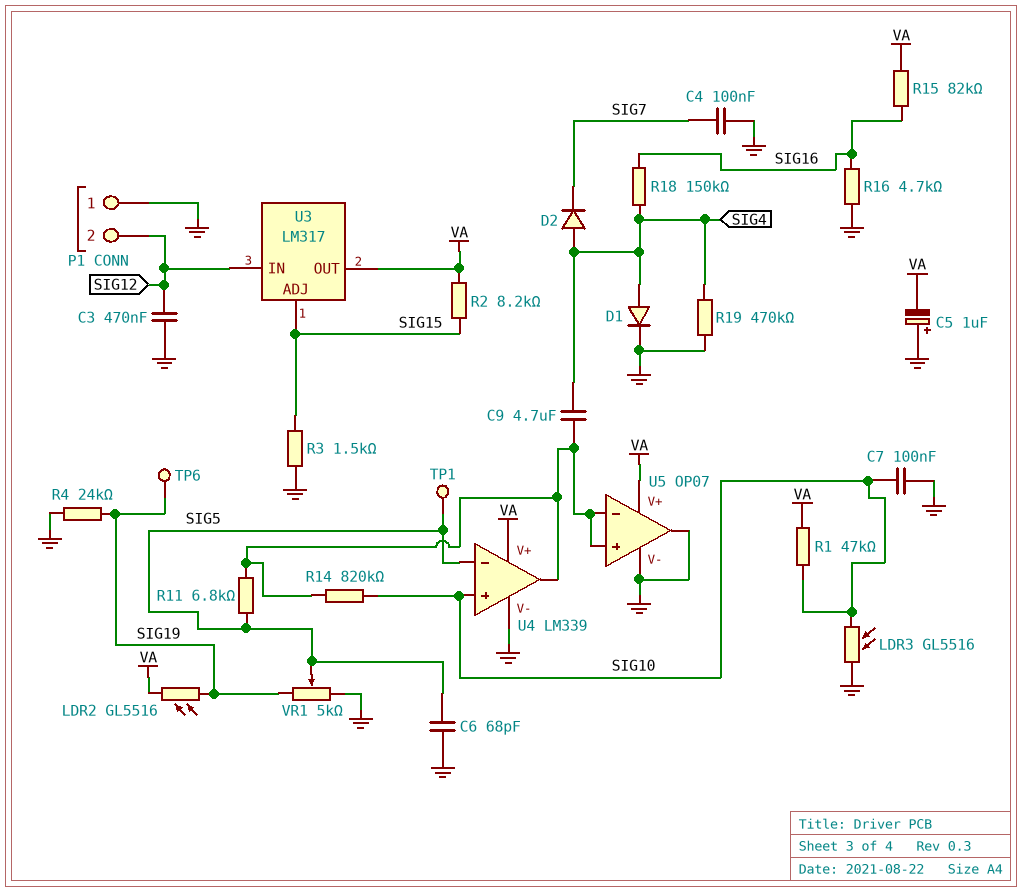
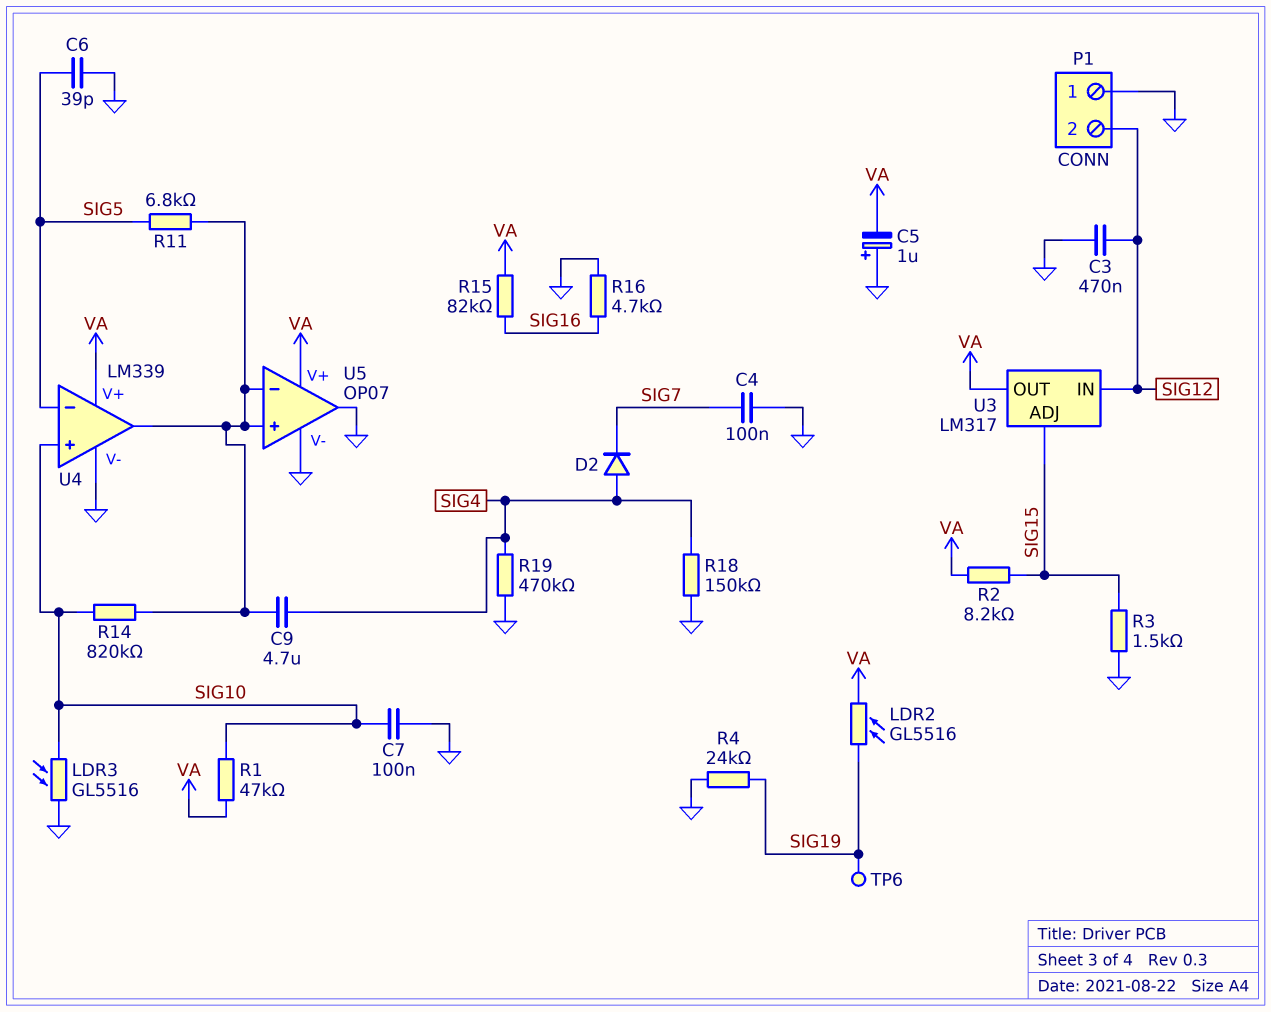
C6: 68pF (GND, SIG5) -> 39pF (GND, SIG5)
D1: diode (A SIG4, K GND) -> none
R18: 150k (SIG4, SIG16) -> 150k (GND, SIG4)
TP1: test point (SIG5) -> none
VR1: 5k (GND, SIG19, wiper SIG5) -> none

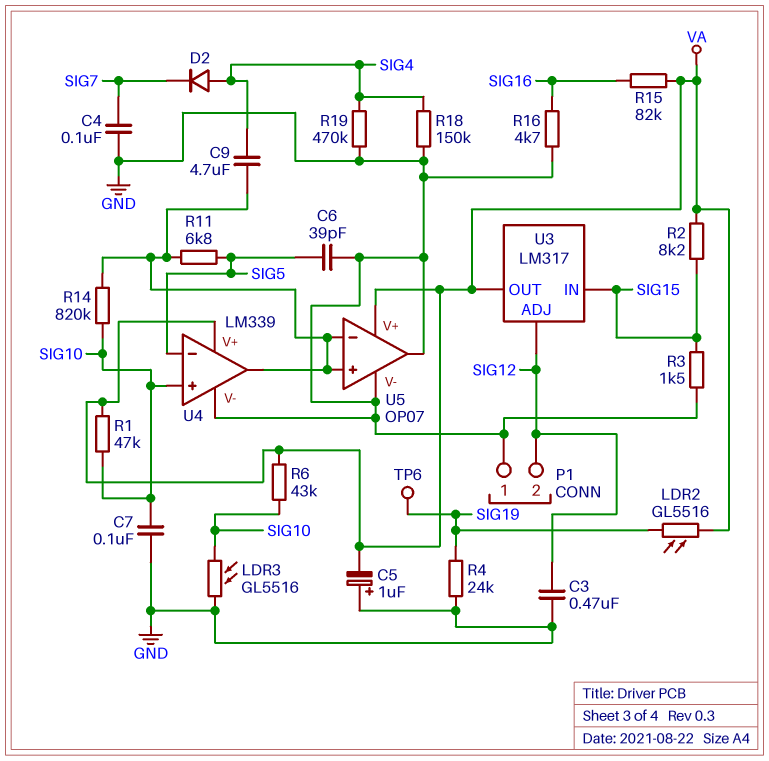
R6: none -> 43k (SIG10, VA)
U3 pin ADJ: SIG15 -> SIG12
U3 pin IN: SIG12 -> SIG15

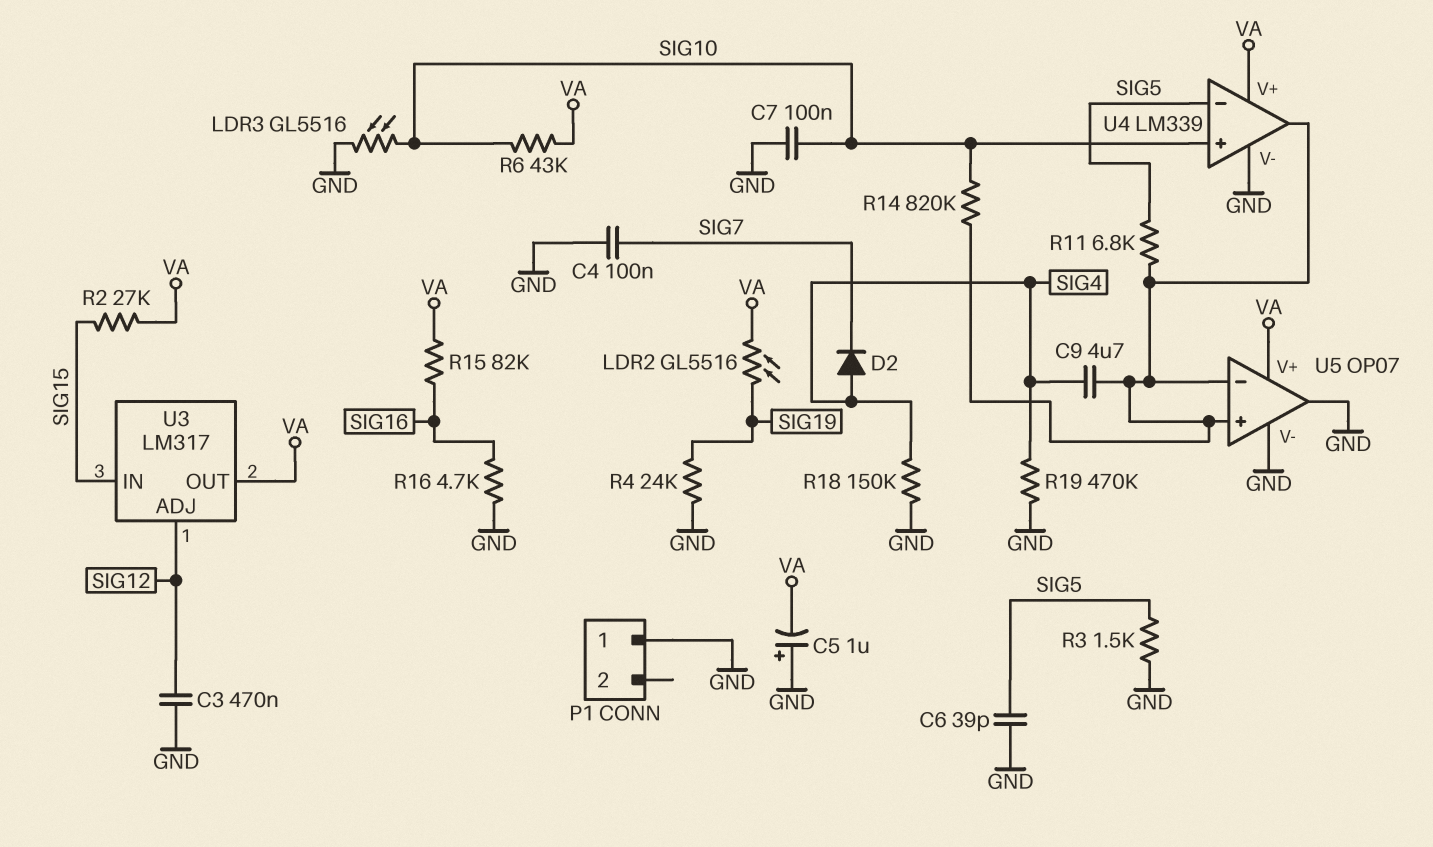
P1 pin 2: SIG12 -> none
R1: 47k (SIG10, VA) -> none
R2: 8.2k (SIG15, VA) -> 27k (SIG15, VA)
R3: 1.5k (GND, SIG15) -> 1.5k (GND, SIG5)
TP6: test point (SIG19) -> none

